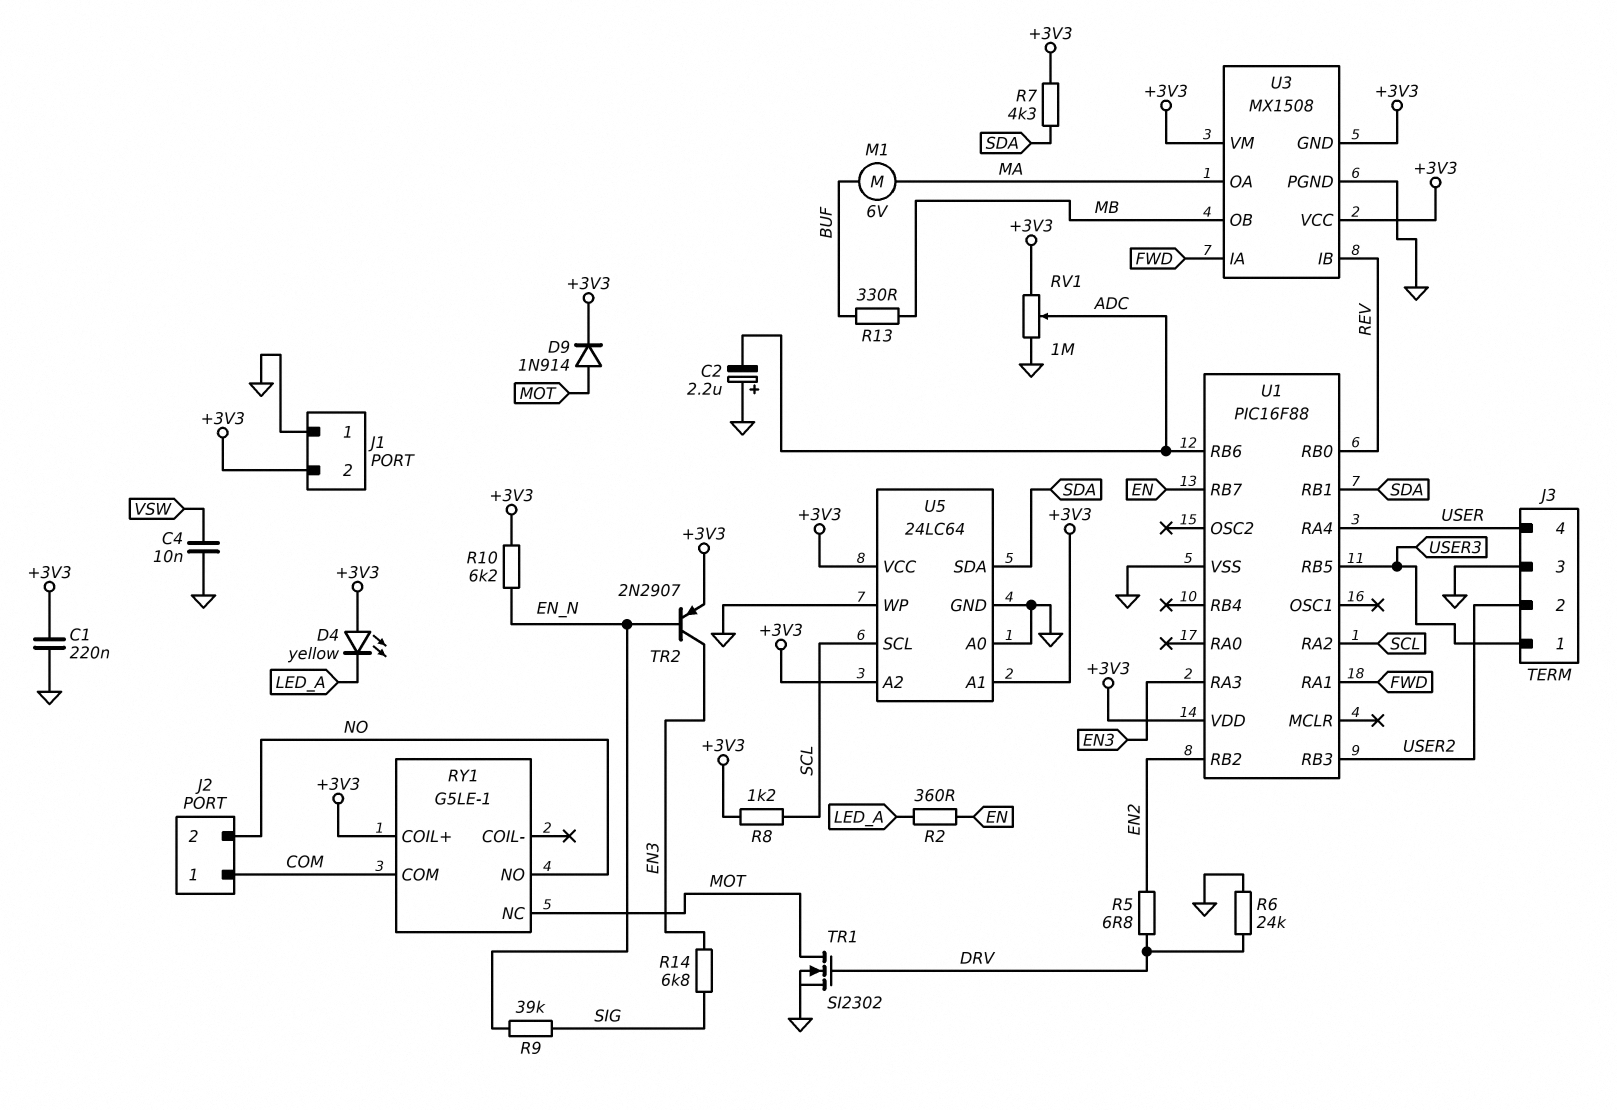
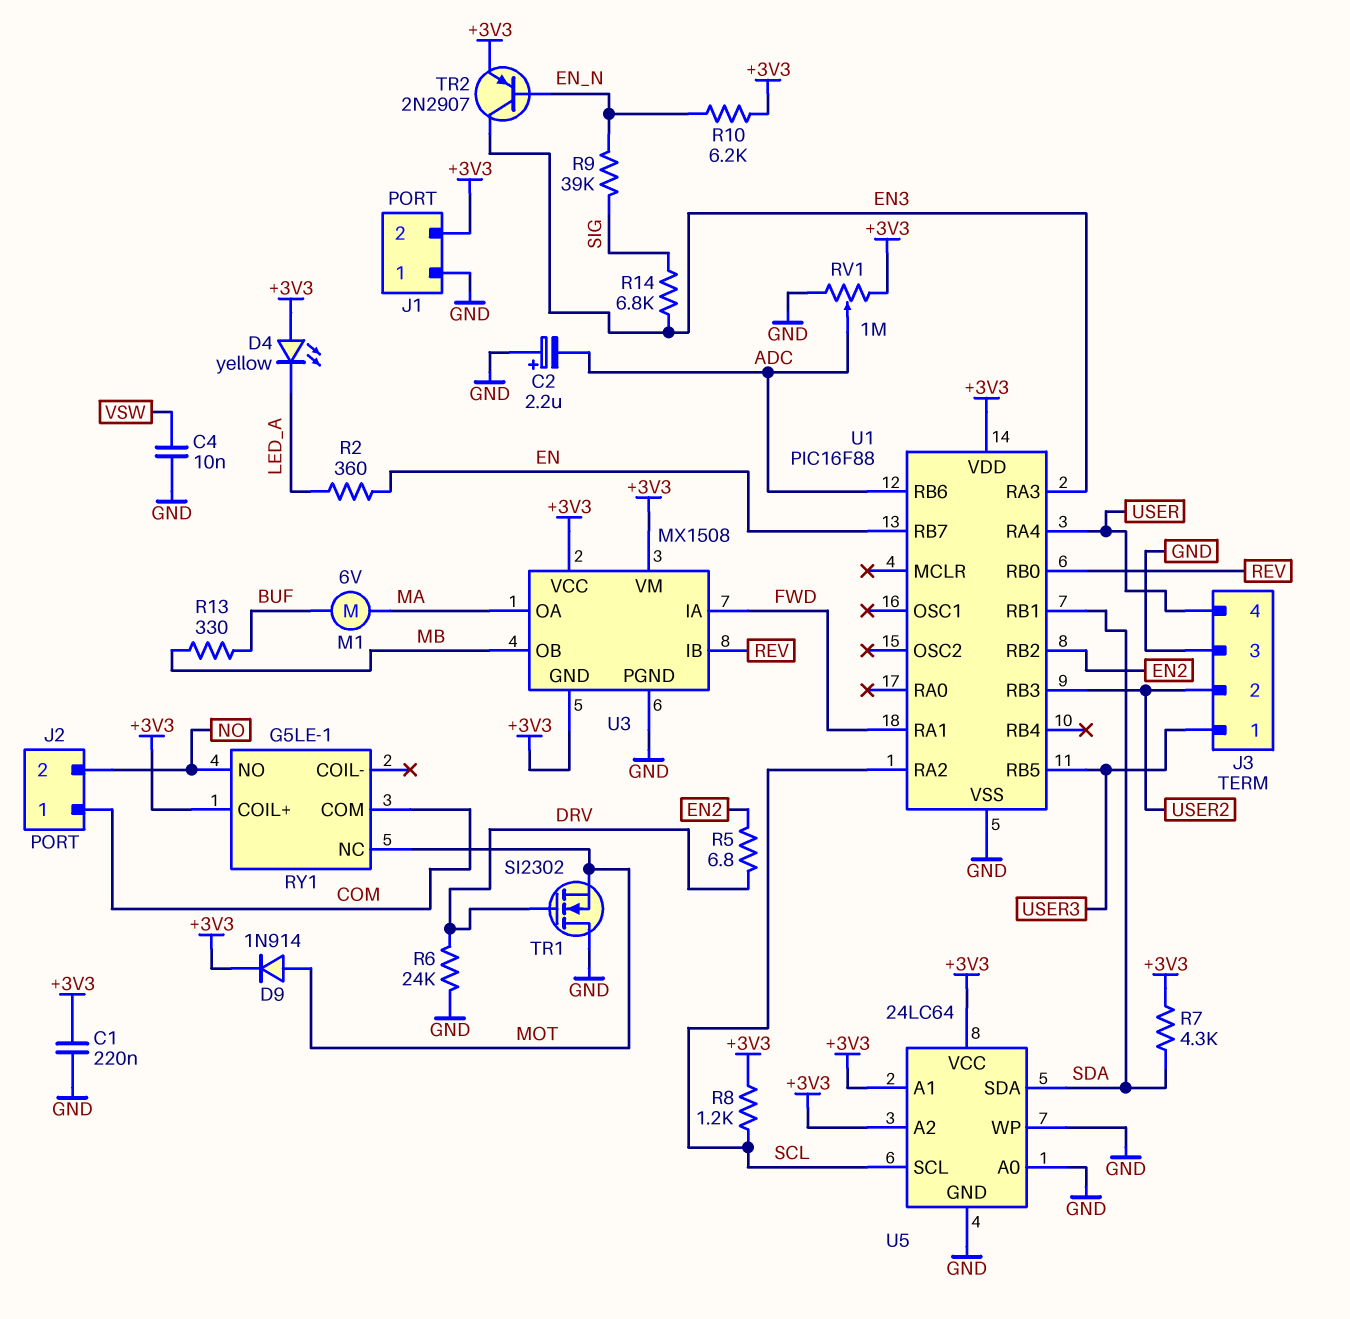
TR1: NMOS SI2302 (G DRV, D MOT, S GND) -> NMOS SI2302 (G DRV, D GND, S MOT)

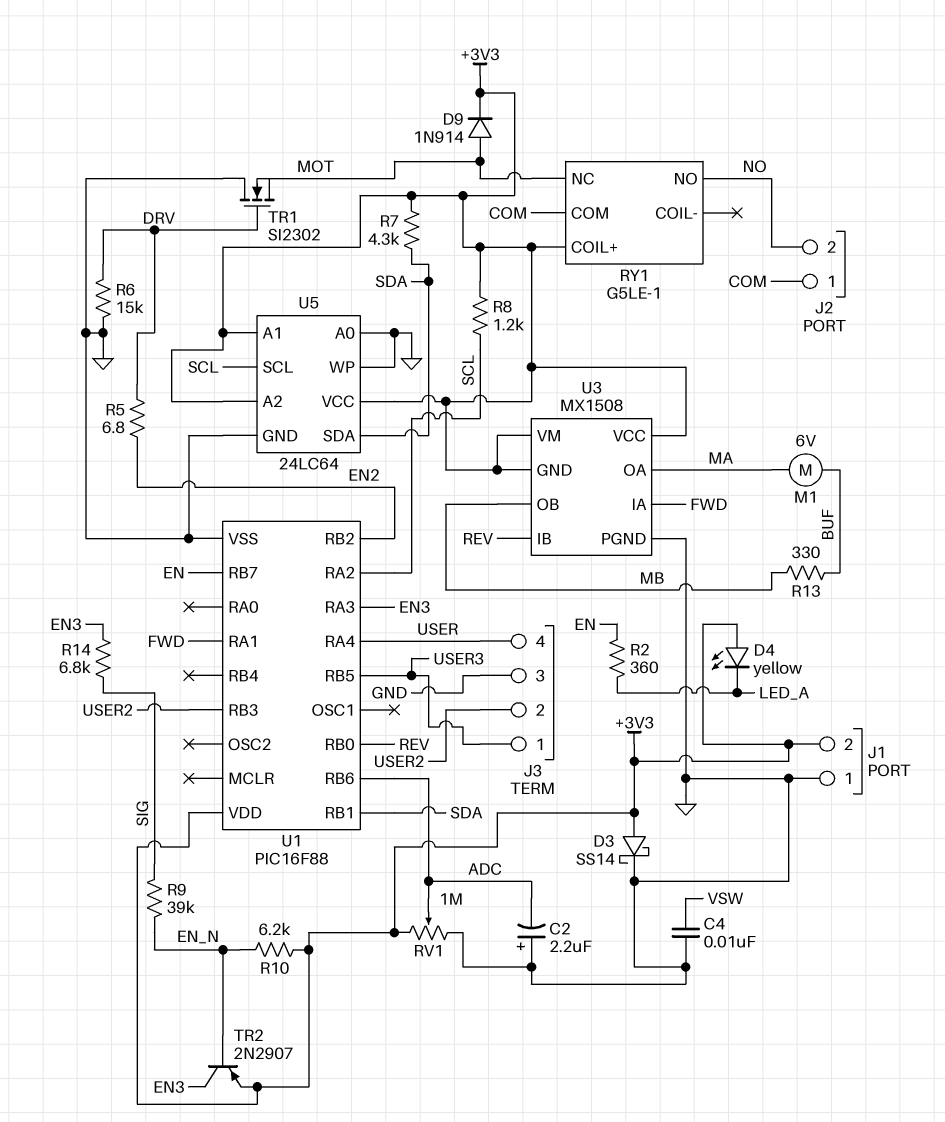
C1: 220nF (+3V3, GND) -> none
D3: none -> schottky SS14 (A +3V3, K GND)
R6: 24k (DRV, GND) -> 15k (DRV, GND)

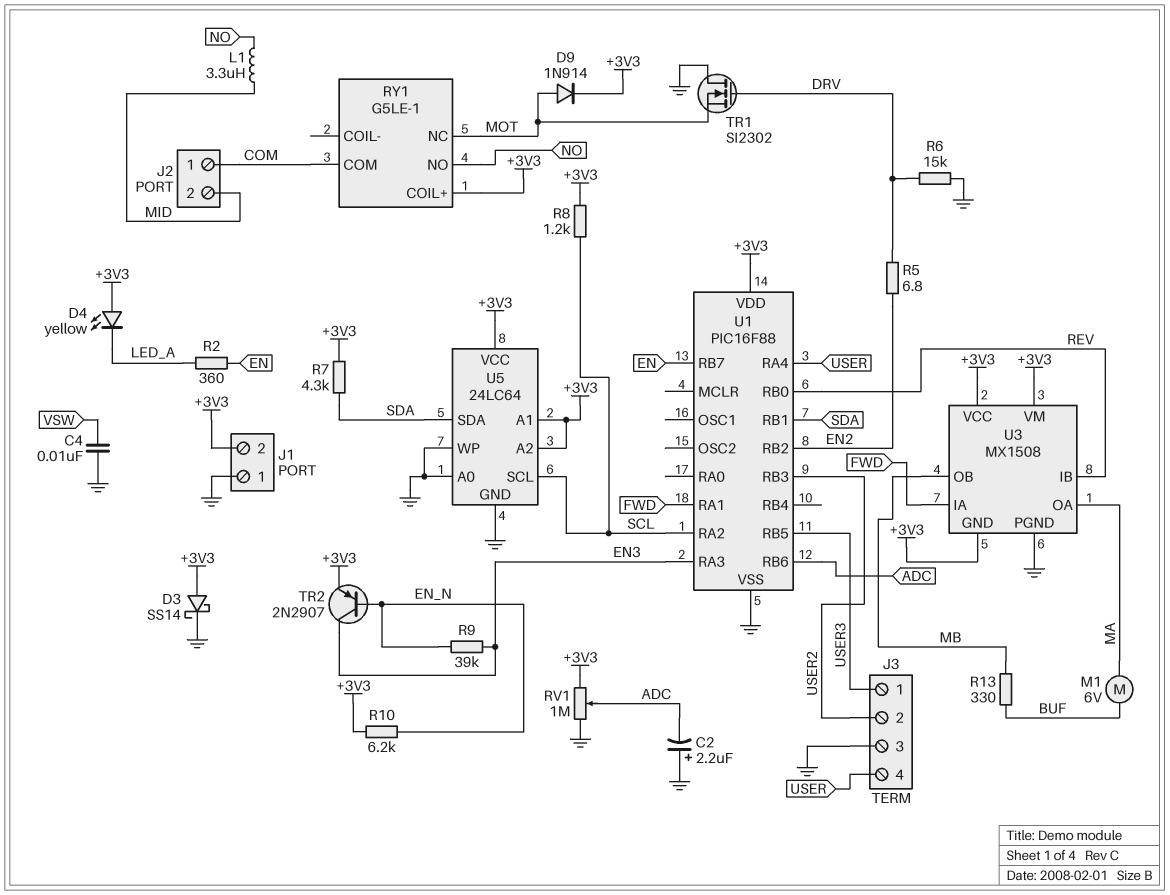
J2 pin 2: NO -> MID
L1: none -> 3.3uH (MID, NO)
R9: 39k (EN_N, SIG) -> 39k (EN3, EN_N)
R14: 6.8k (EN3, SIG) -> none

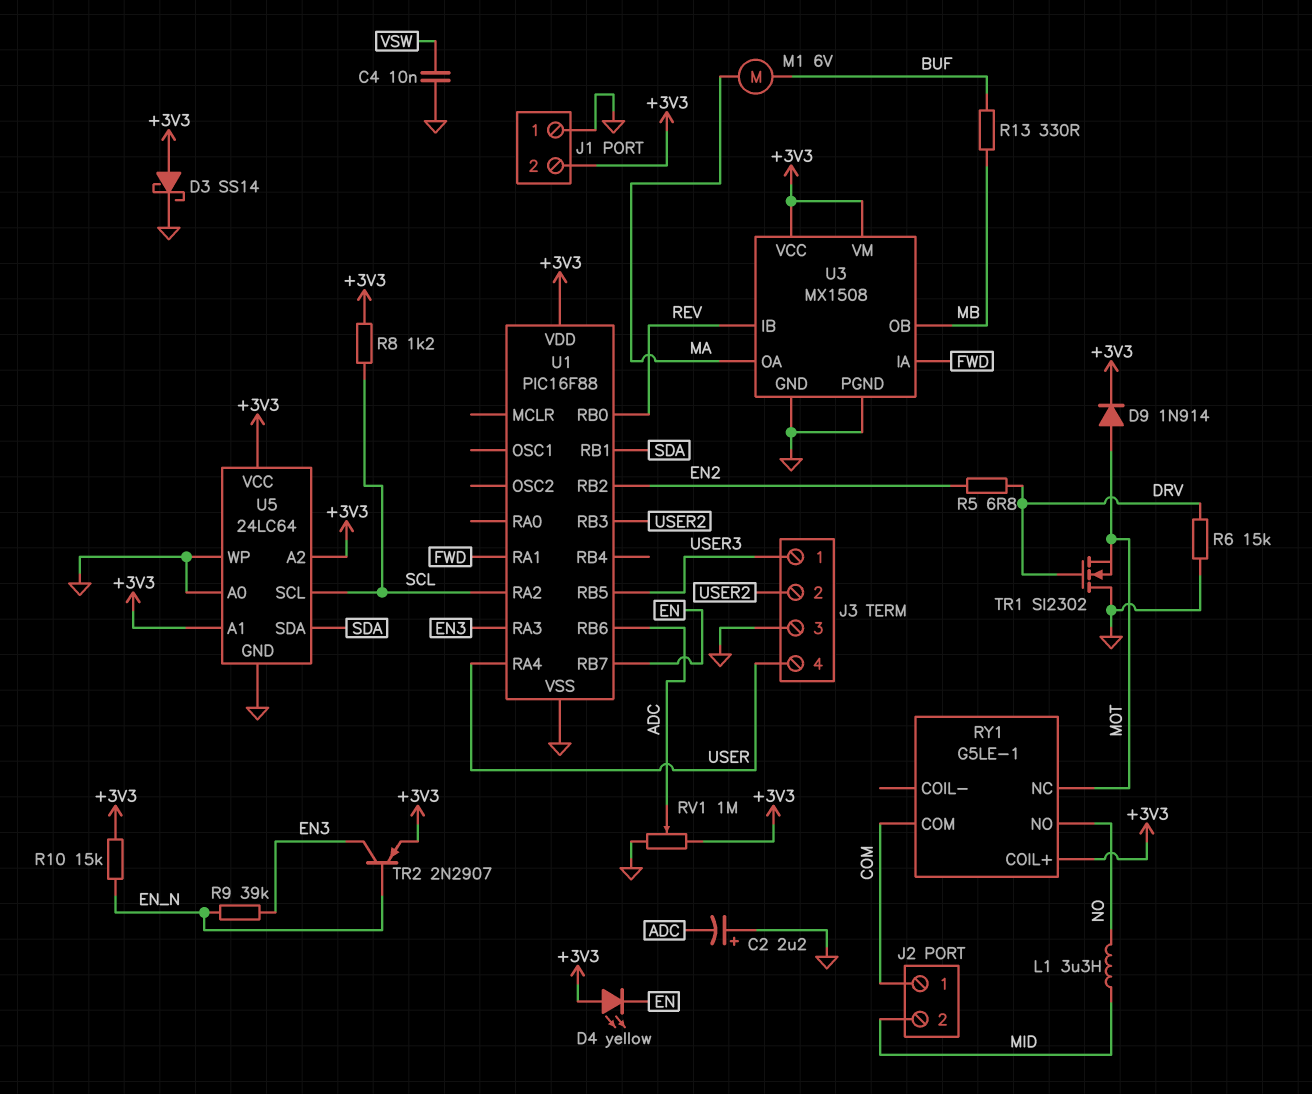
D4: LED yellow (A +3V3, K LED_A) -> LED yellow (A +3V3, K EN)
R2: 360 (EN, LED_A) -> none
R7: 4.3k (+3V3, SDA) -> none
R10: 6.2k (+3V3, EN_N) -> 15k (+3V3, EN_N)
U3 pin GND: +3V3 -> GND

